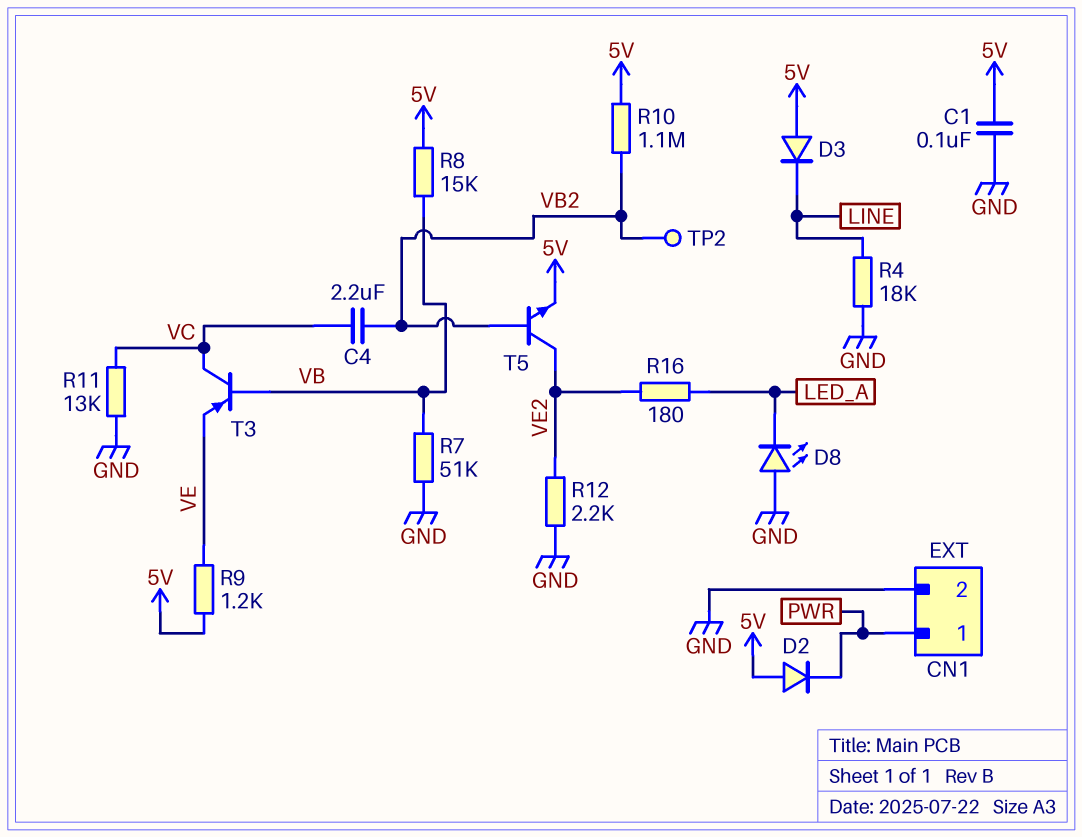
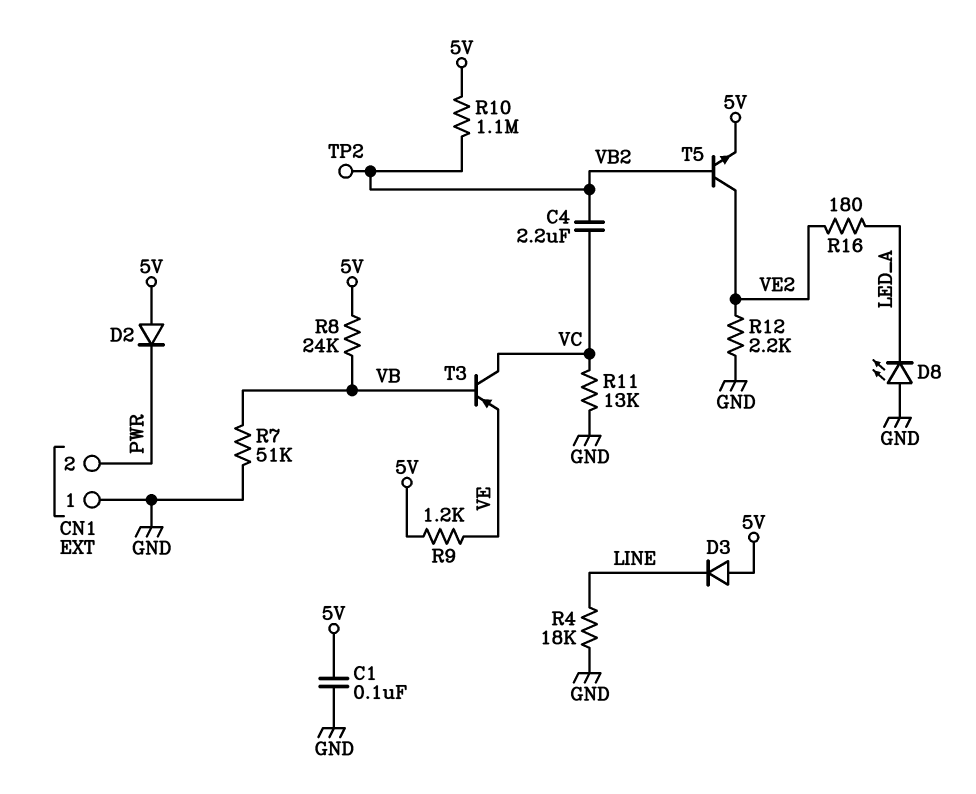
CN1 pin 1: PWR -> GND
CN1 pin 2: GND -> PWR
R8: 15k (5V, VB) -> 24k (5V, VB)

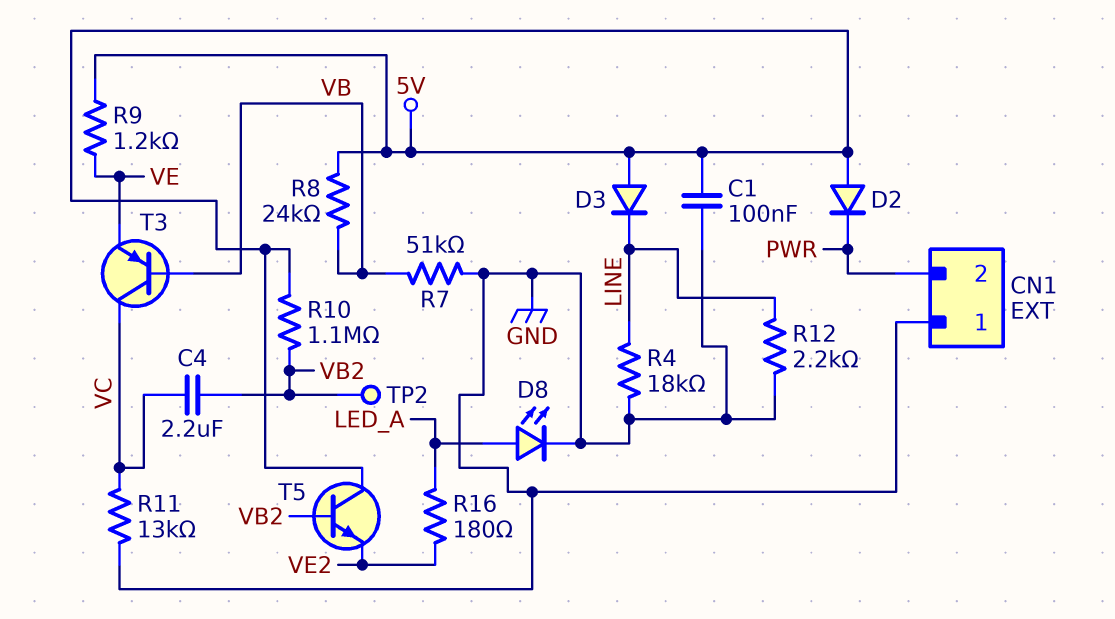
D8: LED (A GND, K LED_A) -> LED (A LED_A, K GND)
R12: 2.2k (GND, VE2) -> 2.2k (GND, LINE)
T5: NPN (B VB2, C VE2, E 5V) -> NPN (B VB2, C 5V, E VE2)

